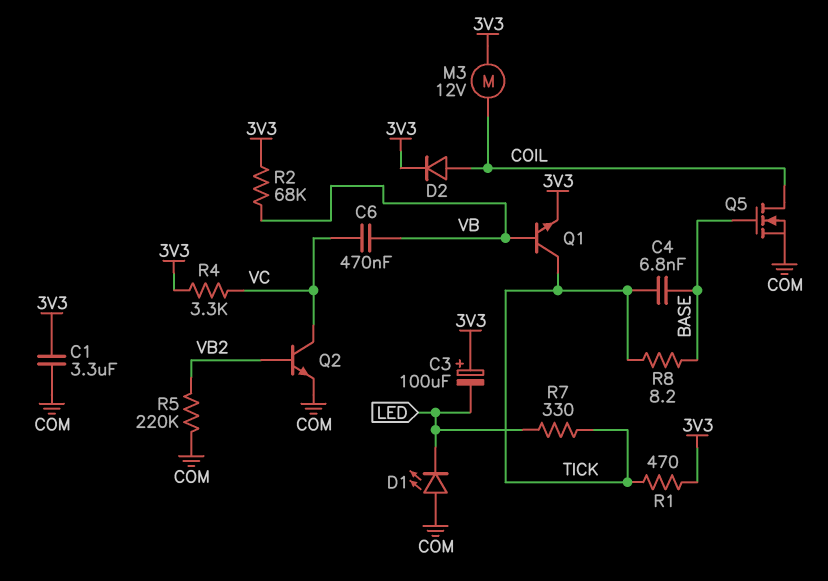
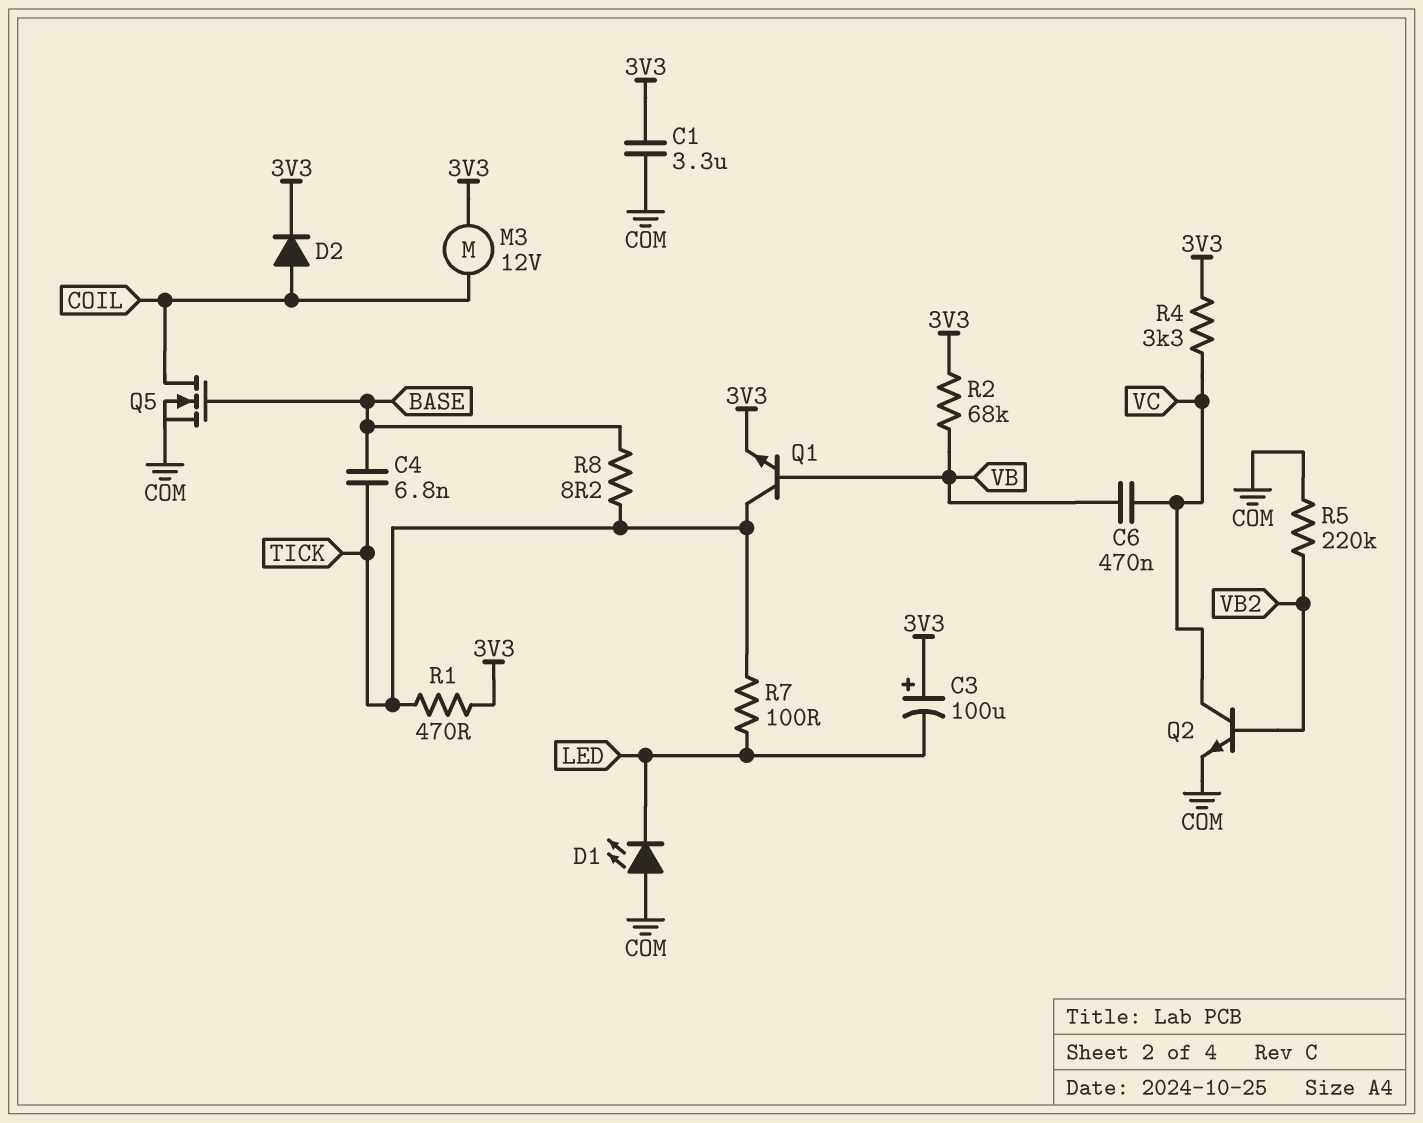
R7: 330 (LED, TICK) -> 100 (LED, TICK)

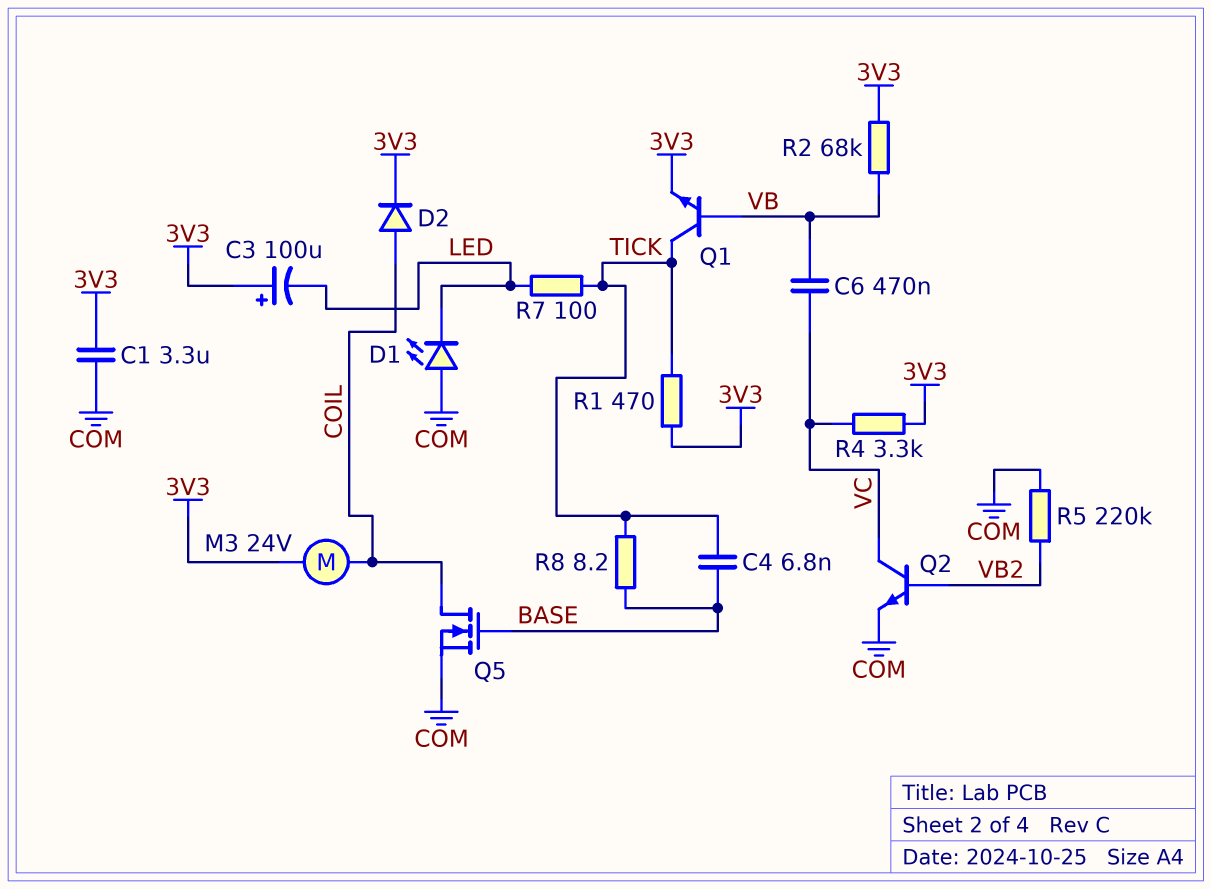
M3: motor 12V (3V3, COIL) -> motor 24V (3V3, COIL)

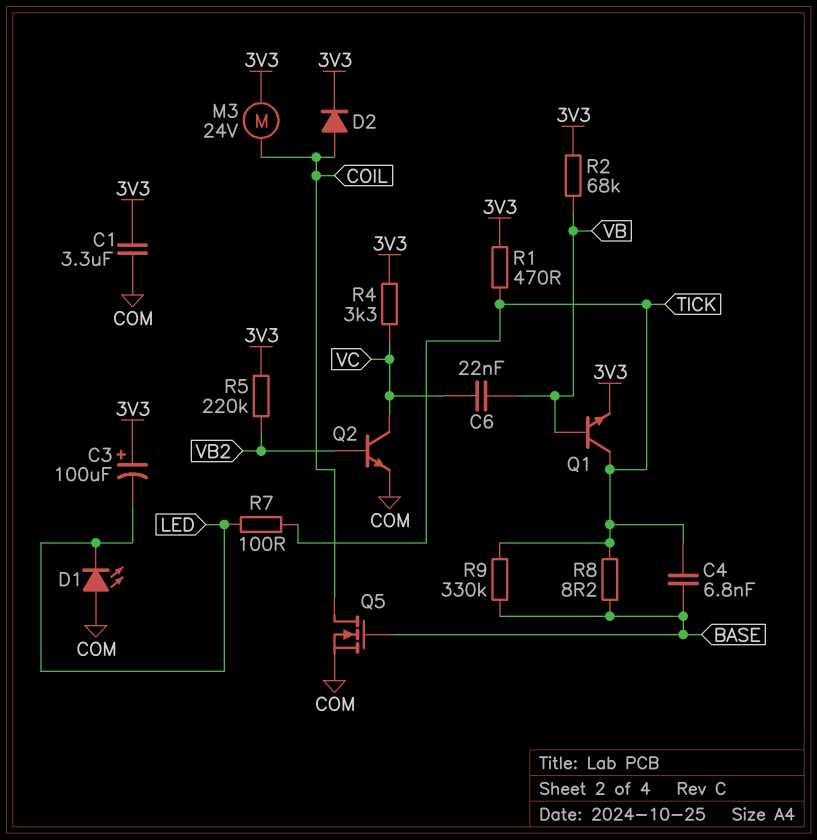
C6: 470nF (VB, VC) -> 22nF (VB, VC)
R5: 220k (COM, VB2) -> 220k (3V3, VB2)
R9: none -> 330k (BASE, TICK)

